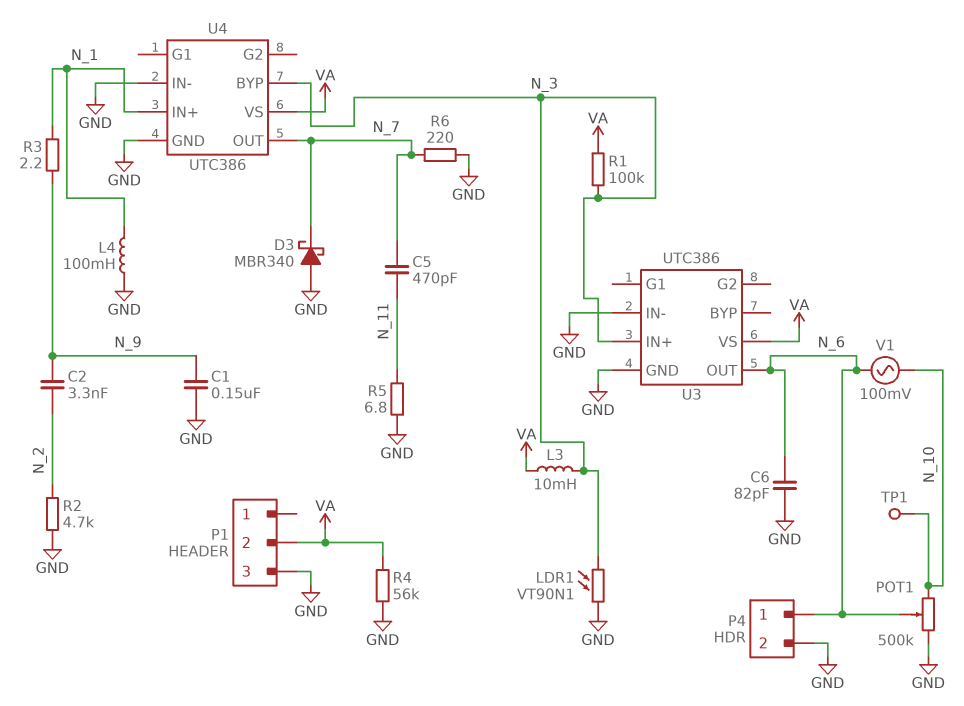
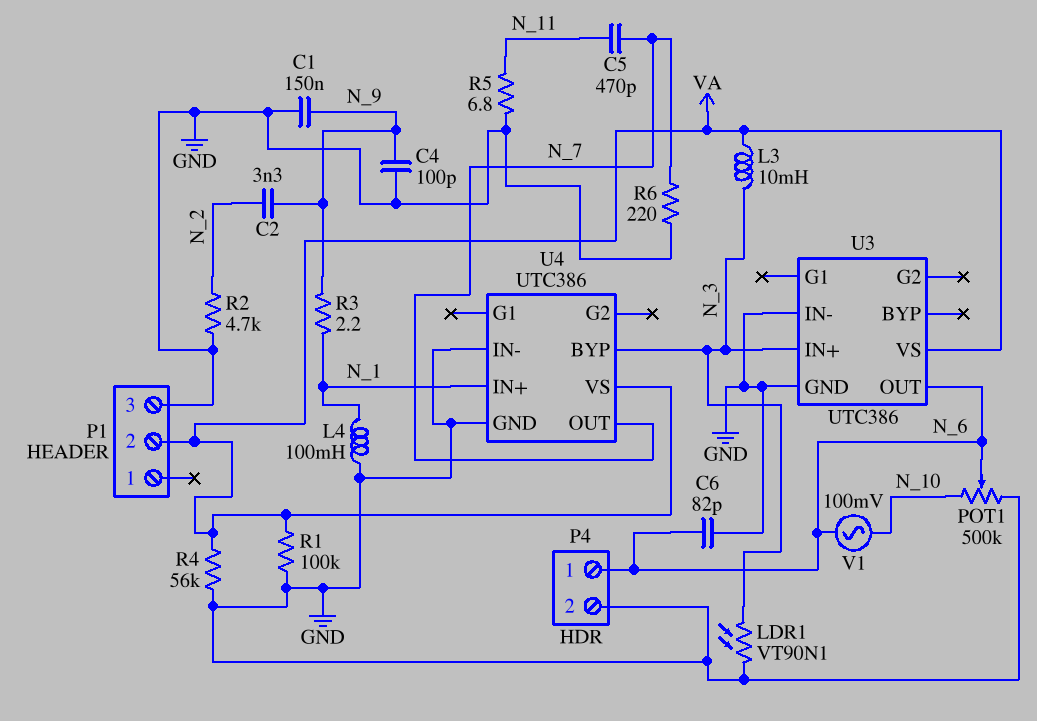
C4: none -> 100pF (GND, N_9)
D3: schottky MBR340 (A GND, K N_7) -> none
R1: 100k (N_3, VA) -> 100k (GND, VA)
TP1: test point (N_10) -> none

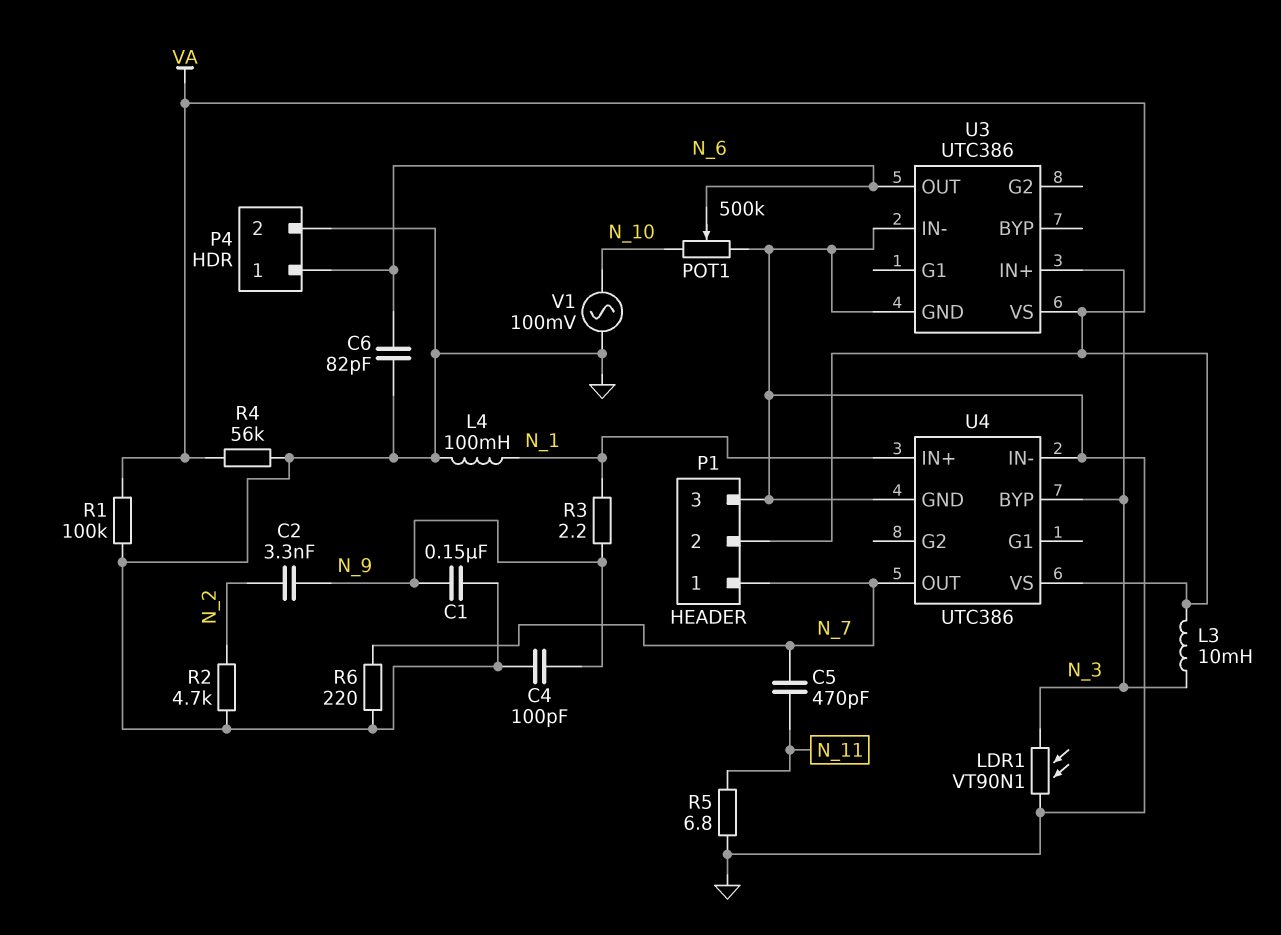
P1 pin 1: none -> N_7
V1: AC 100mV (N_6, N_10) -> AC 100mV (GND, N_10)

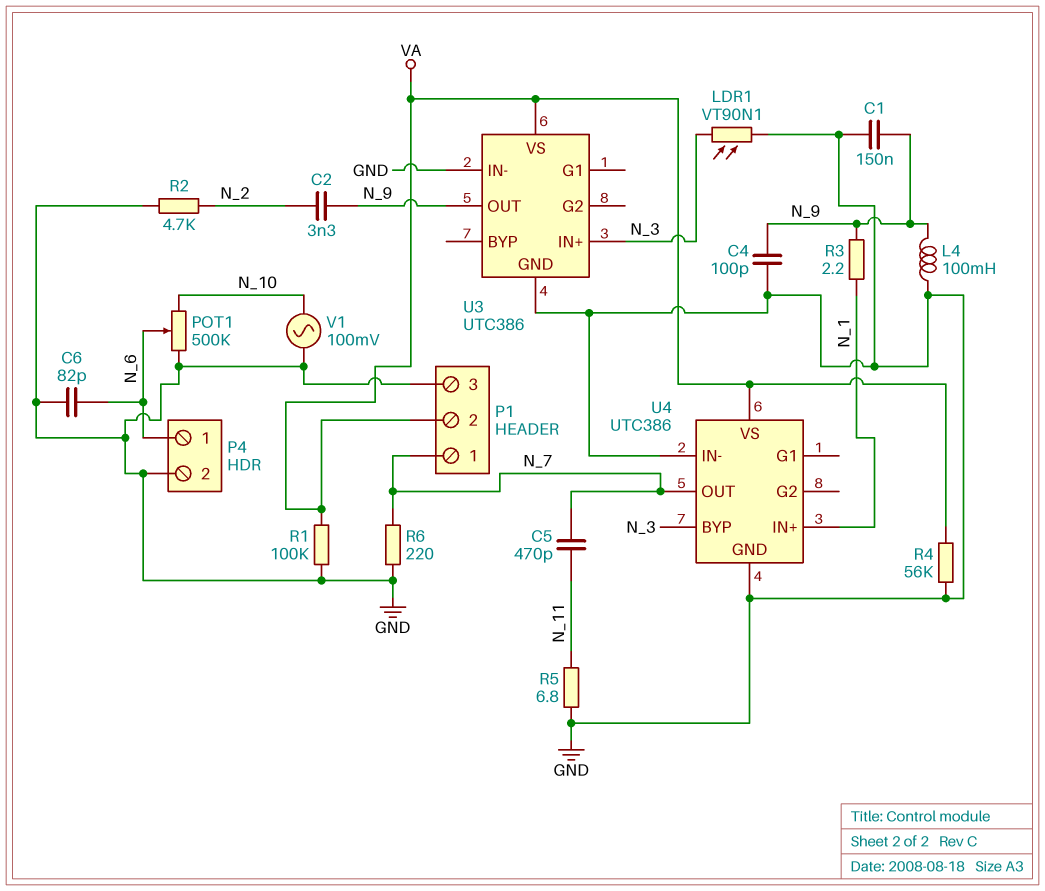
L3: 10mH (N_3, VA) -> none
L4: 100mH (GND, N_1) -> 100mH (GND, N_9)
U3 pin OUT: N_6 -> N_9

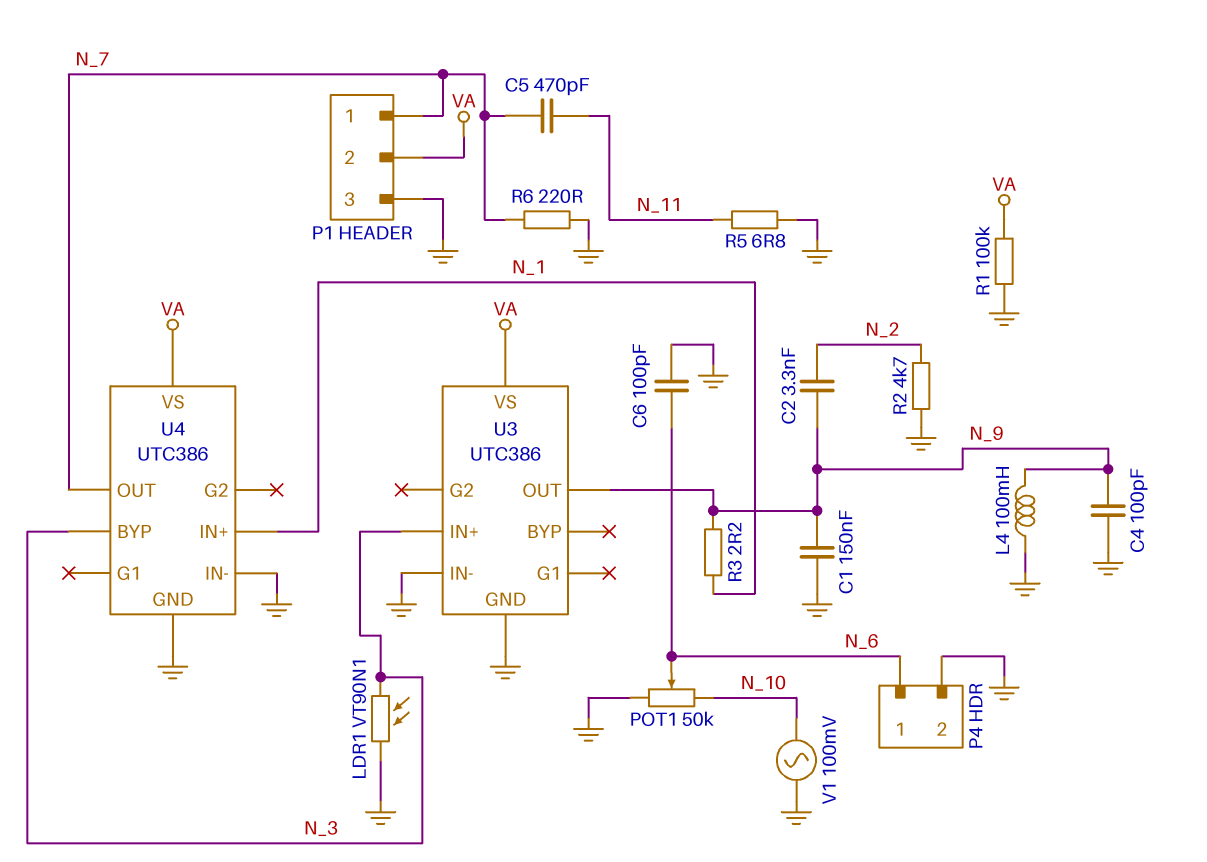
C6: 82pF (GND, N_6) -> 100pF (GND, N_6)
POT1: 500k (GND, N_10, wiper N_6) -> 50k (GND, N_10, wiper N_6)
R4: 56k (GND, VA) -> none

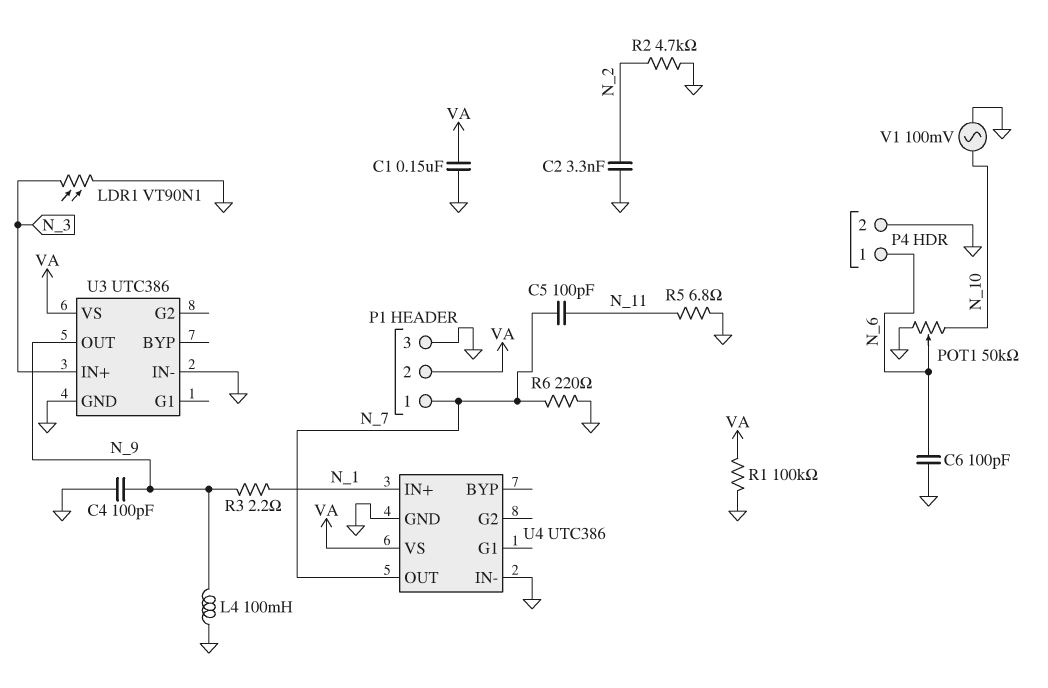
C1: 150nF (GND, N_9) -> 150nF (GND, VA)
C2: 3.3nF (N_2, N_9) -> 3.3nF (GND, N_2)
C5: 470pF (N_7, N_11) -> 100pF (N_7, N_11)
U4 pin BYP: N_3 -> none

